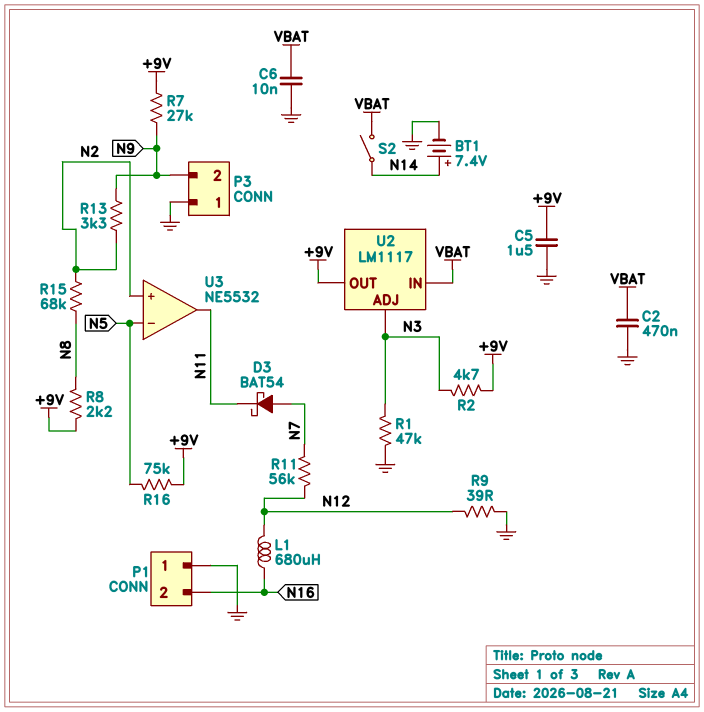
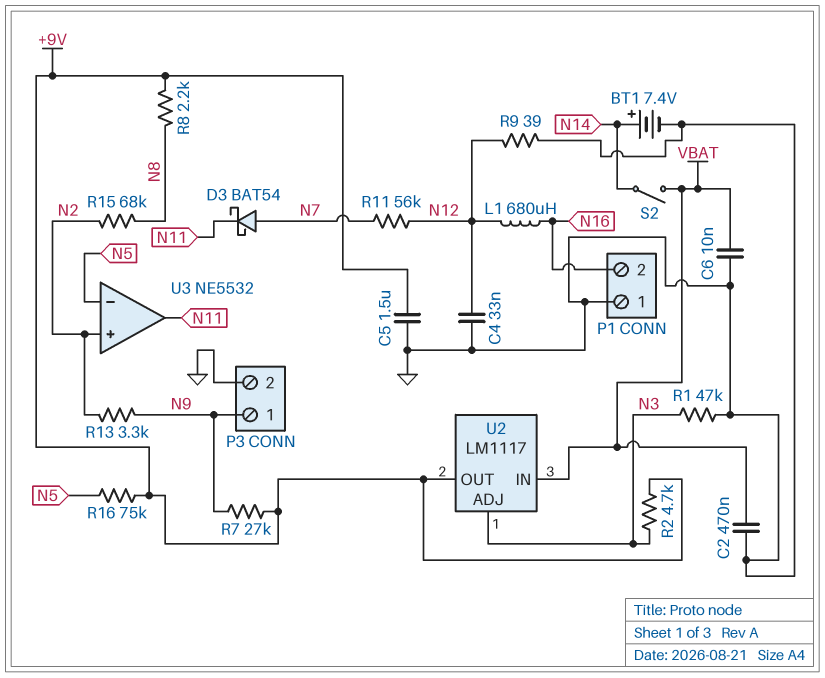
C4: none -> 33nF (GND, N12)
P3 pin 1: GND -> N9
P3 pin 2: N9 -> GND

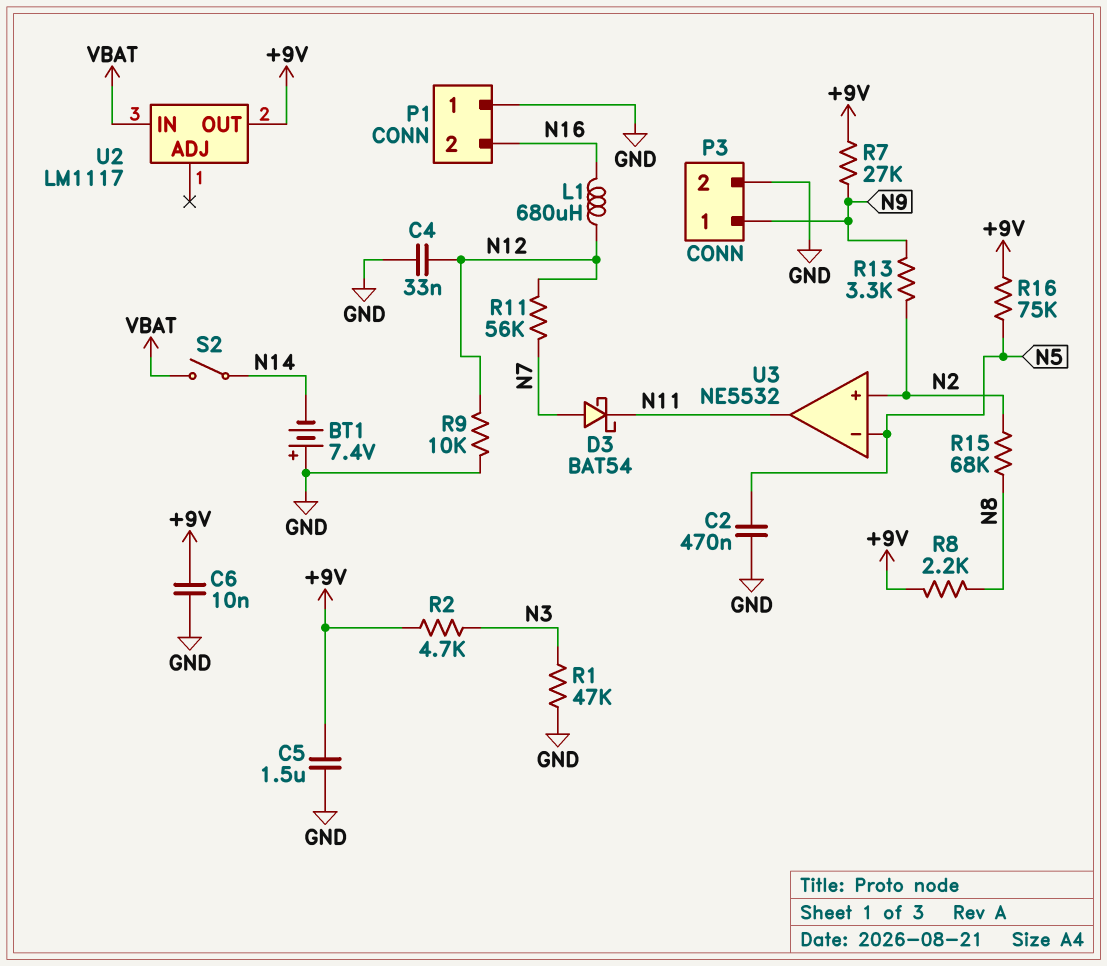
BT1: 7.4V (plus N14, minus GND) -> 7.4V (plus GND, minus N14)
C2: 470nF (GND, VBAT) -> 470nF (GND, N5)
C6: 10nF (GND, VBAT) -> 10nF (+9V, GND)
R9: 39 (GND, N12) -> 10k (GND, N12)
U2 pin ADJ: N3 -> none

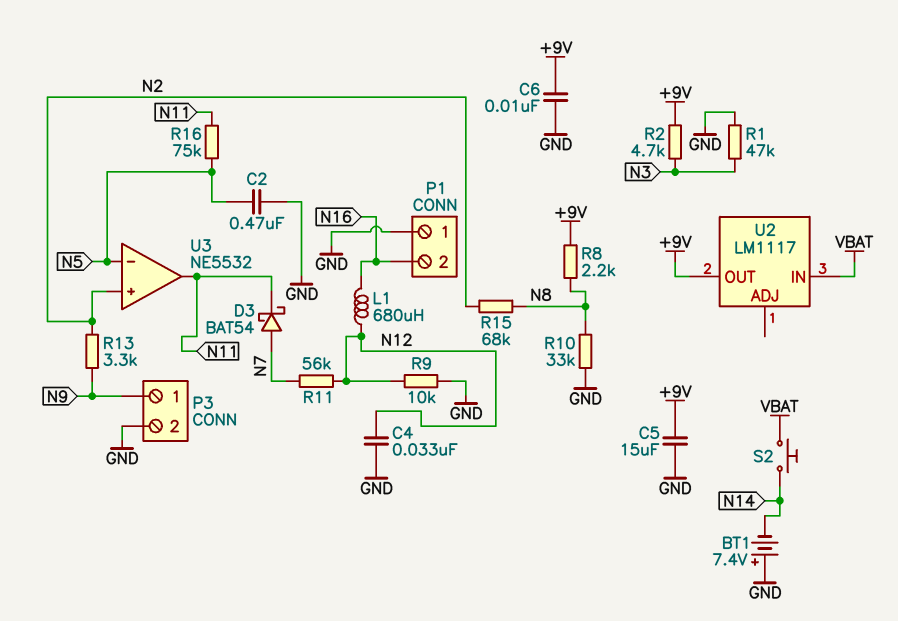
C5: 1.5uF (+9V, GND) -> 15uF (+9V, GND)
R7: 27k (+9V, N9) -> none
R10: none -> 33k (GND, N8)
R16: 75k (+9V, N5) -> 75k (N5, N11)
S2: switch (N14, VBAT) -> button (N14, VBAT)

